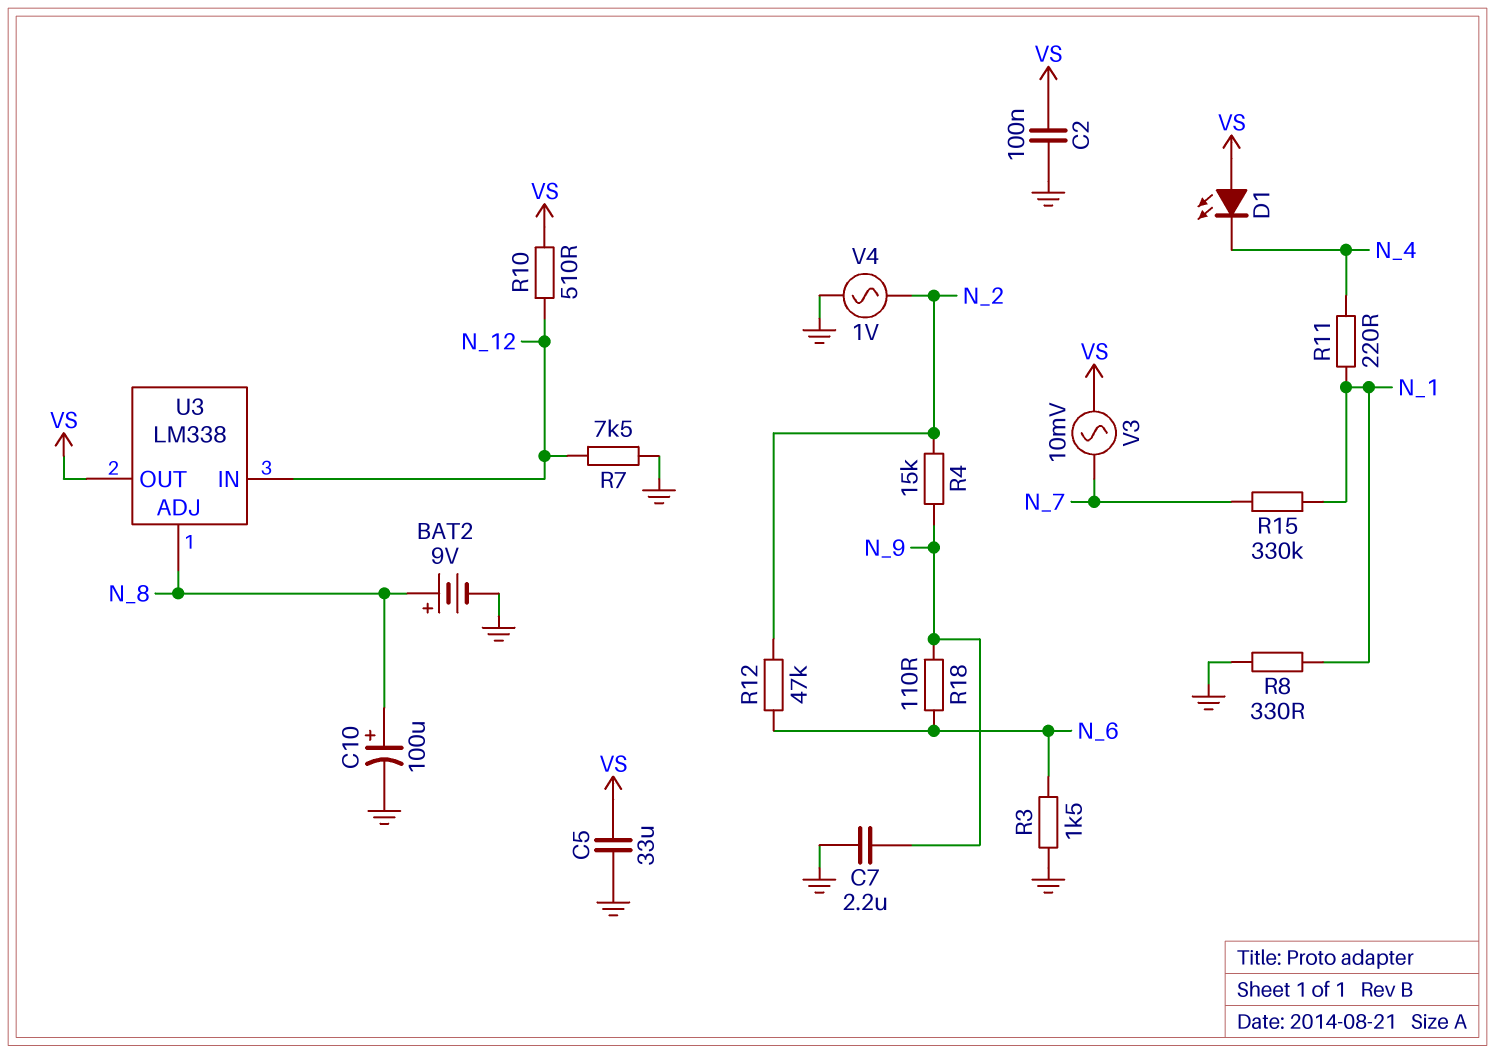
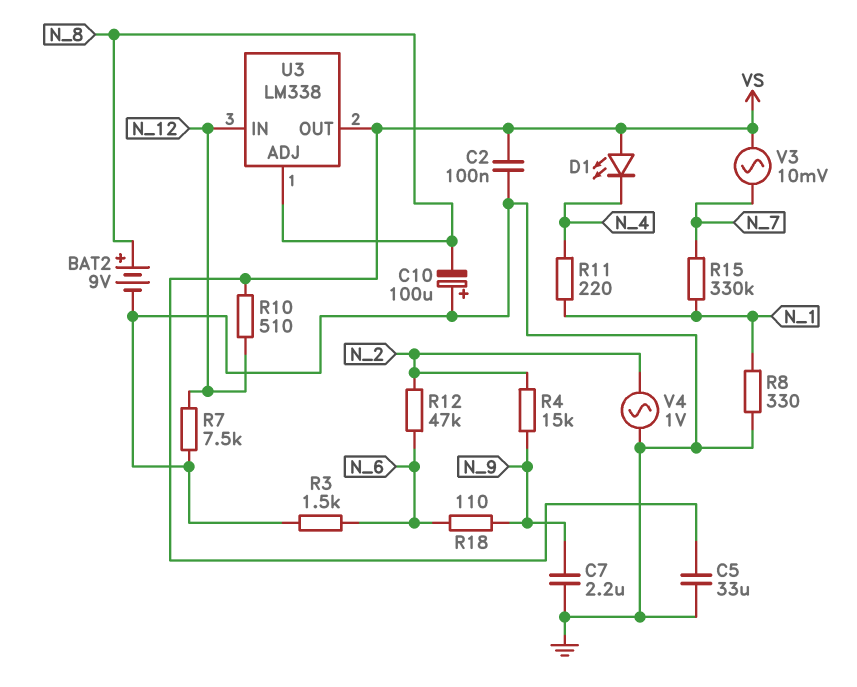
C10: 100uF (plus N_8, minus GND) -> 100uF (plus GND, minus N_8)

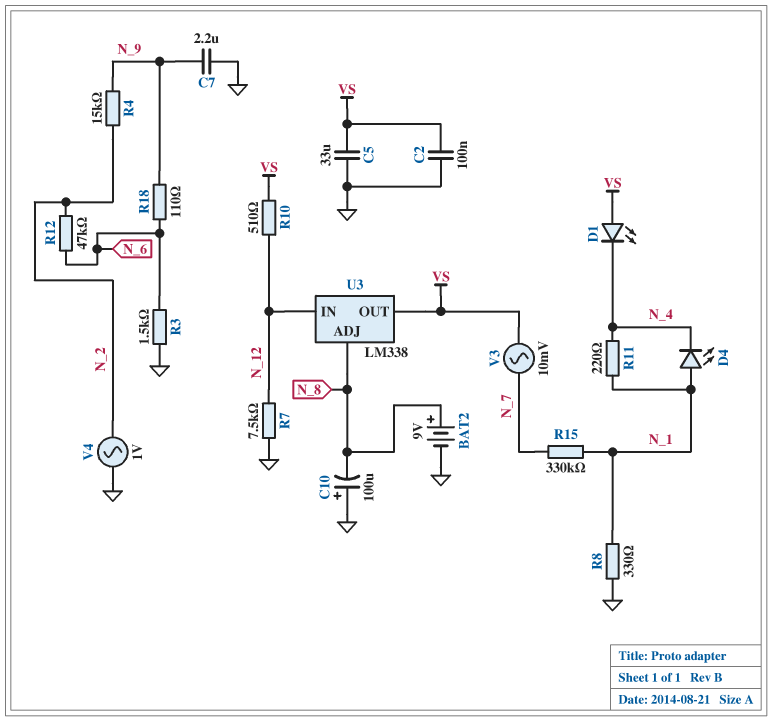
D4: none -> LED (A N_1, K N_4)

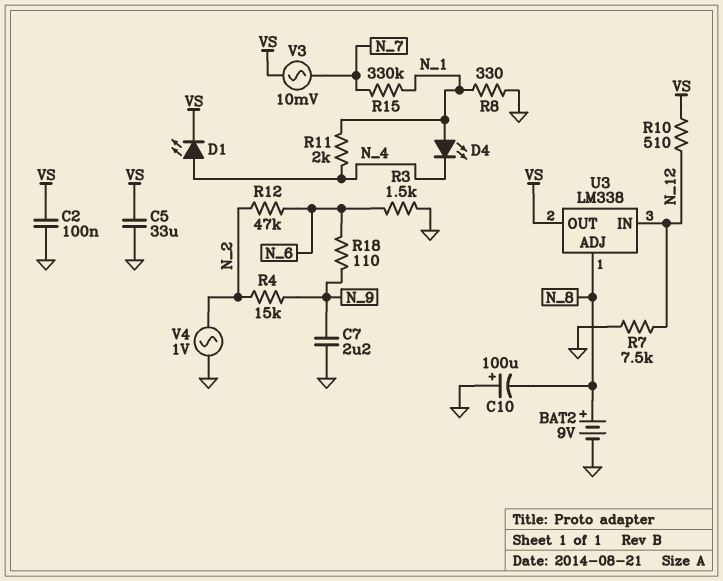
D1: LED (A VS, K N_4) -> LED (A N_4, K VS)
R11: 220 (N_1, N_4) -> 2k (N_1, N_4)

